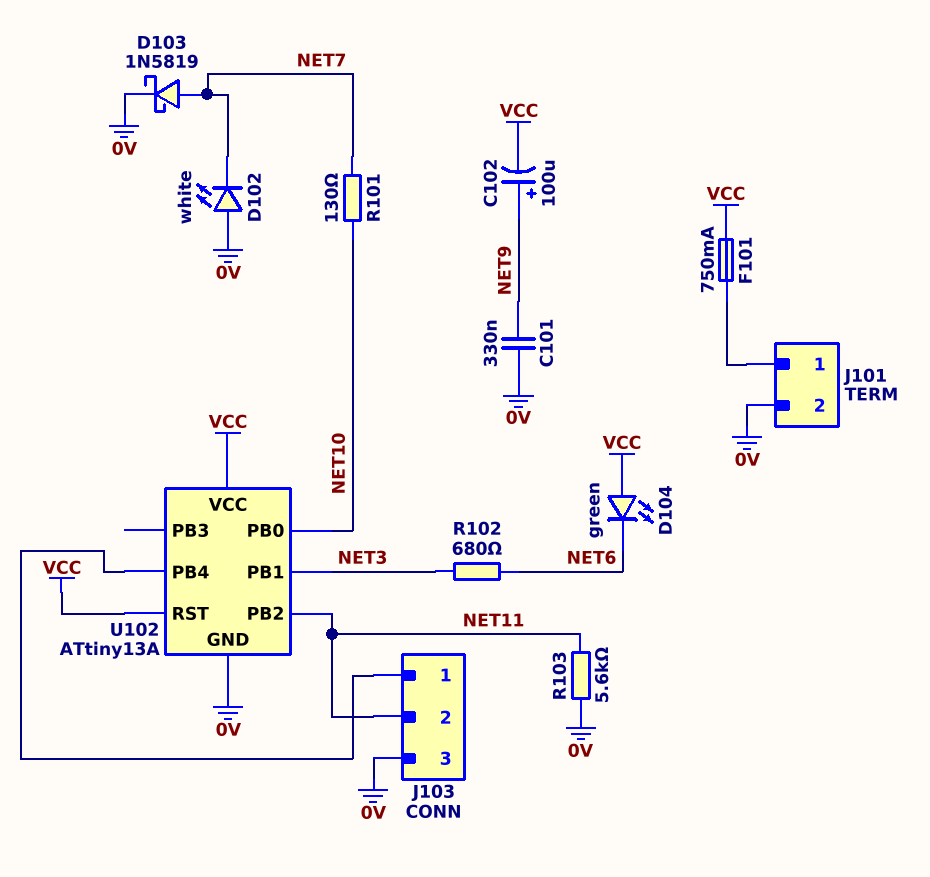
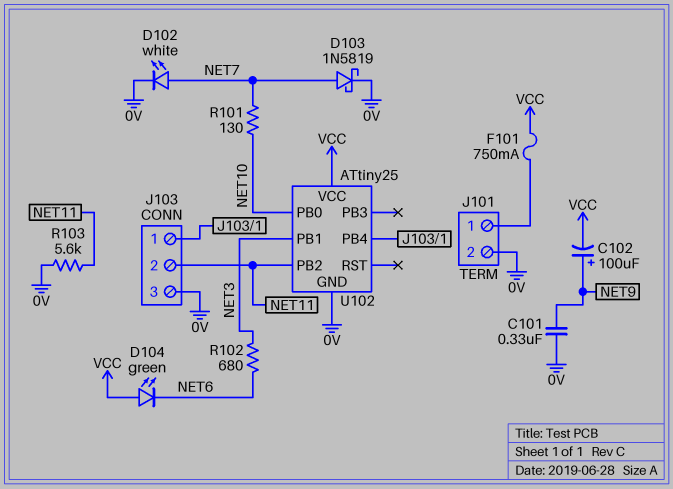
D102: LED white (A 0V, K NET7) -> LED white (A NET7, K 0V)
U102: ATtiny13A -> ATtiny25
U102 pin RST: VCC -> none

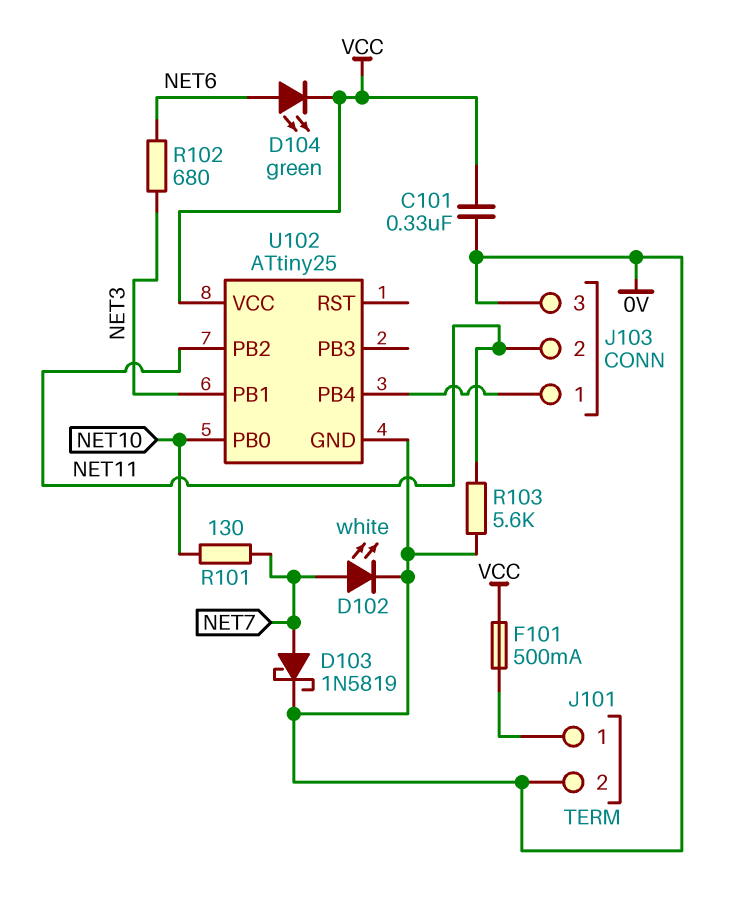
C101: 330nF (0V, NET9) -> 330nF (0V, VCC)
C102: 100uF (plus NET9, minus VCC) -> none
D104: LED green (A VCC, K NET6) -> LED green (A NET6, K VCC)
F101: 750mA (J101/1, VCC) -> 500mA (J101/1, VCC)

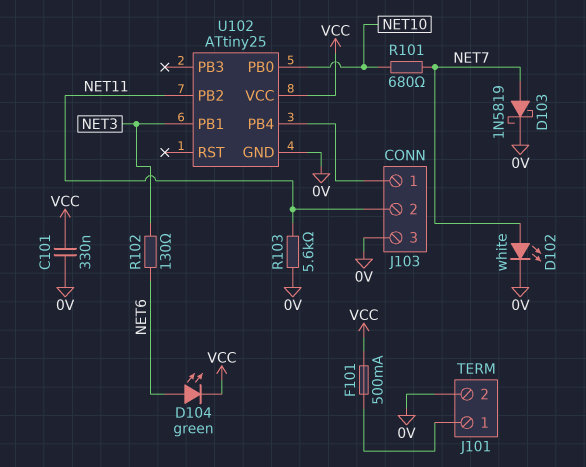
R101: 130 (NET7, NET10) -> 680 (NET7, NET10)
R102: 680 (NET3, NET6) -> 130 (NET3, NET6)

